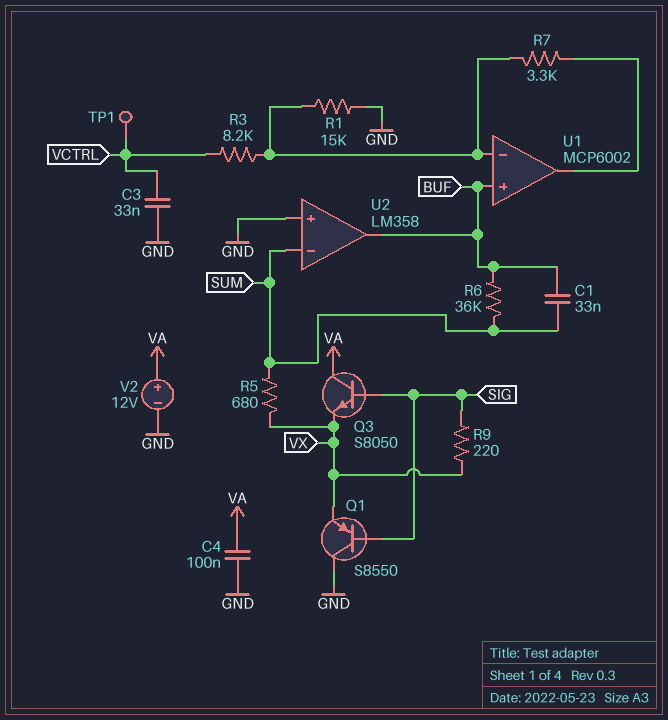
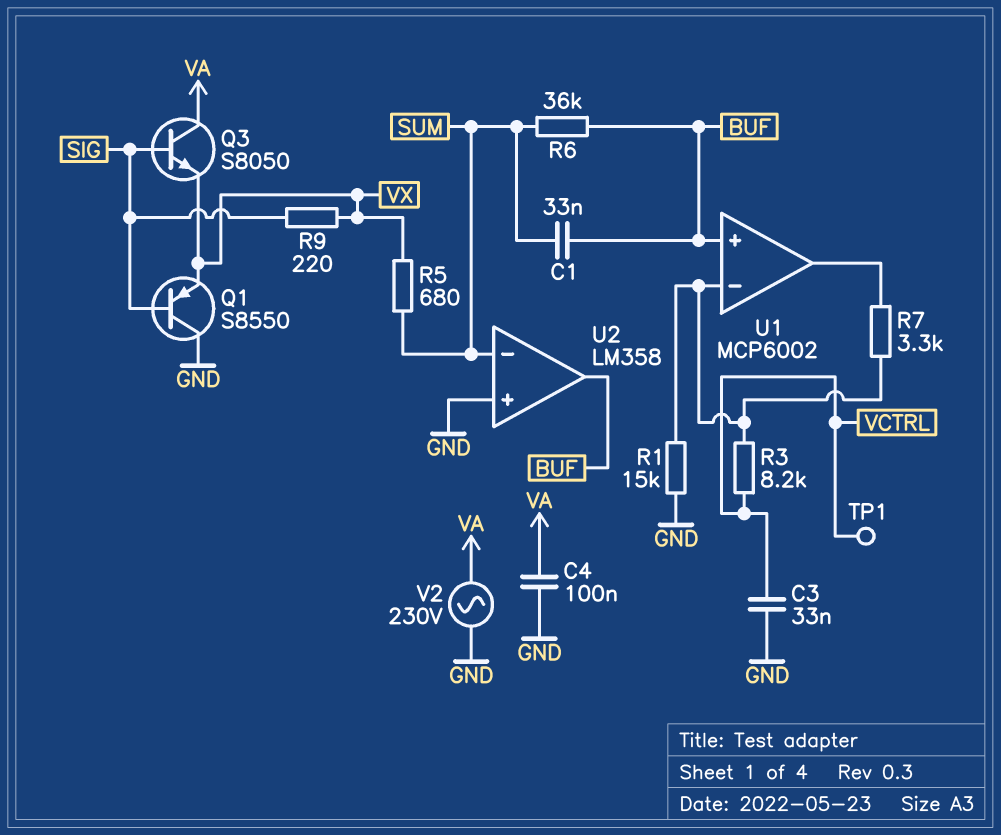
V2: 12V (plus VA, minus GND) -> AC 230V (GND, VA)

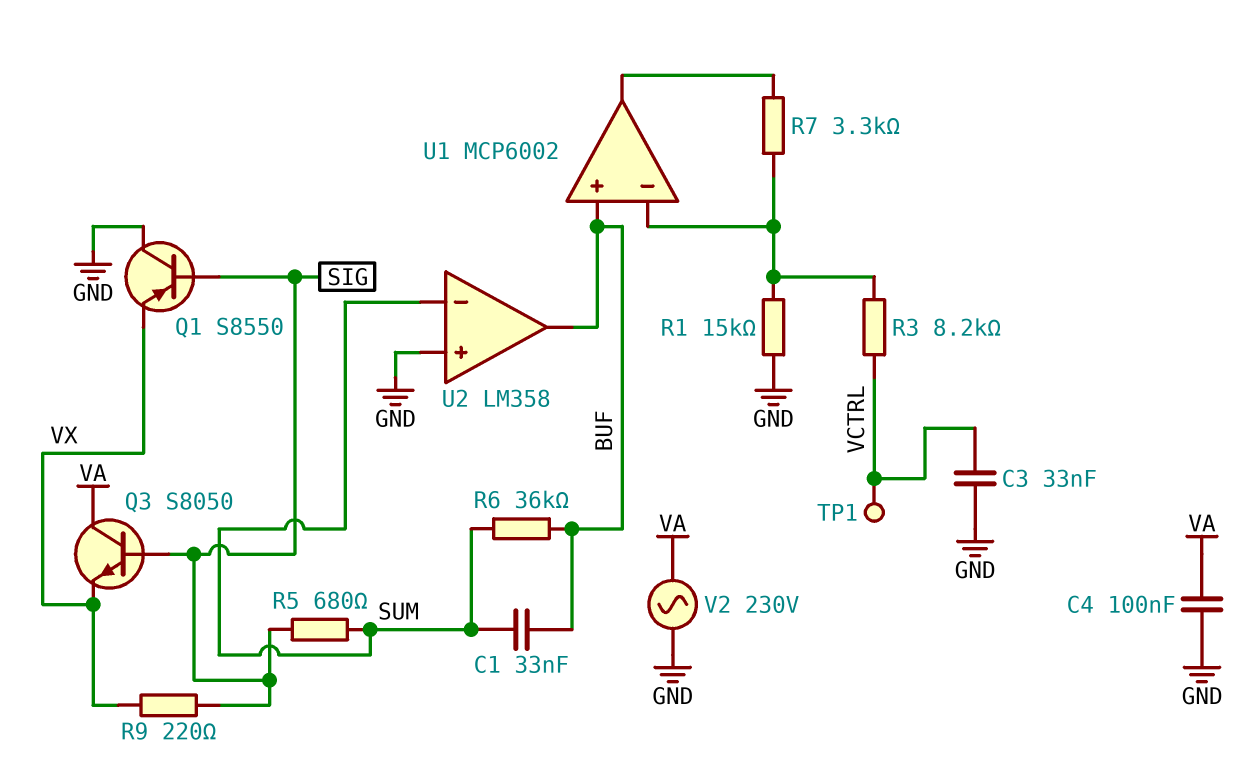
R5: 680 (SUM, VX) -> 680 (SIG, SUM)

